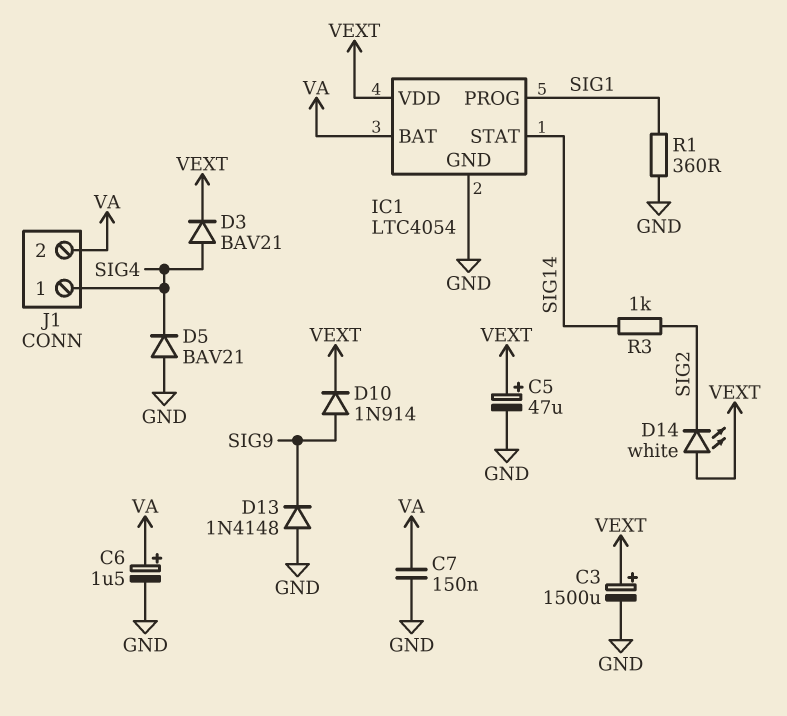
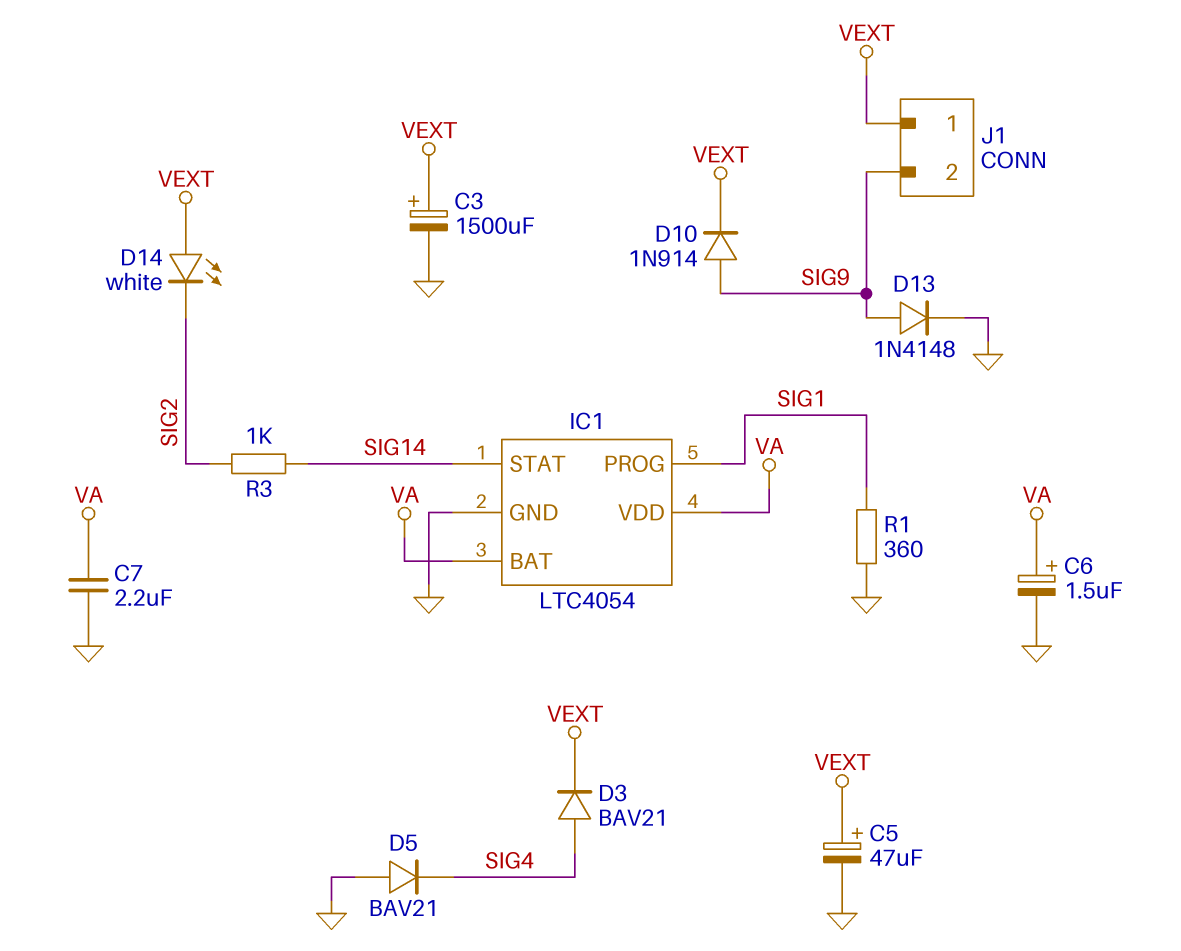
C7: 150nF (GND, VA) -> 2.2uF (GND, VA)
D13: diode 1N4148 (A GND, K SIG9) -> diode 1N4148 (A SIG9, K GND)
IC1 pin VDD: VEXT -> VA
J1 pin 1: SIG4 -> VEXT
J1 pin 2: VA -> SIG9

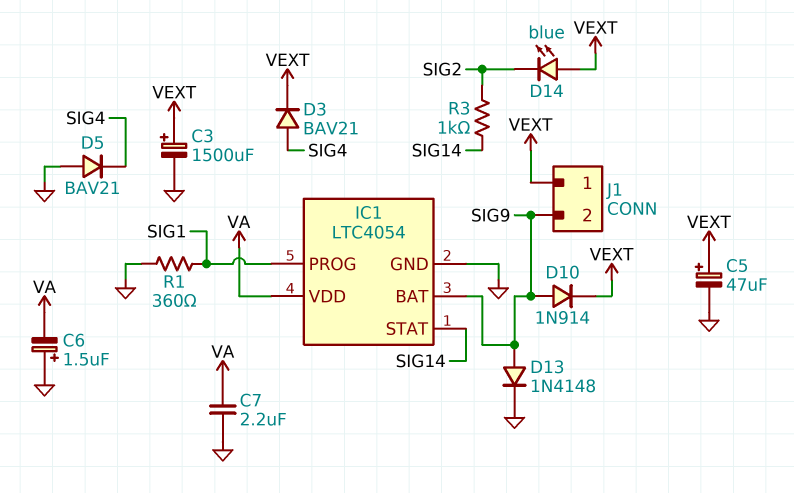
C6: 1.5uF (plus VA, minus GND) -> 1.5uF (plus GND, minus VA)
D14: LED white (A VEXT, K SIG2) -> LED blue (A VEXT, K SIG2)
IC1 pin BAT: VA -> SIG9

